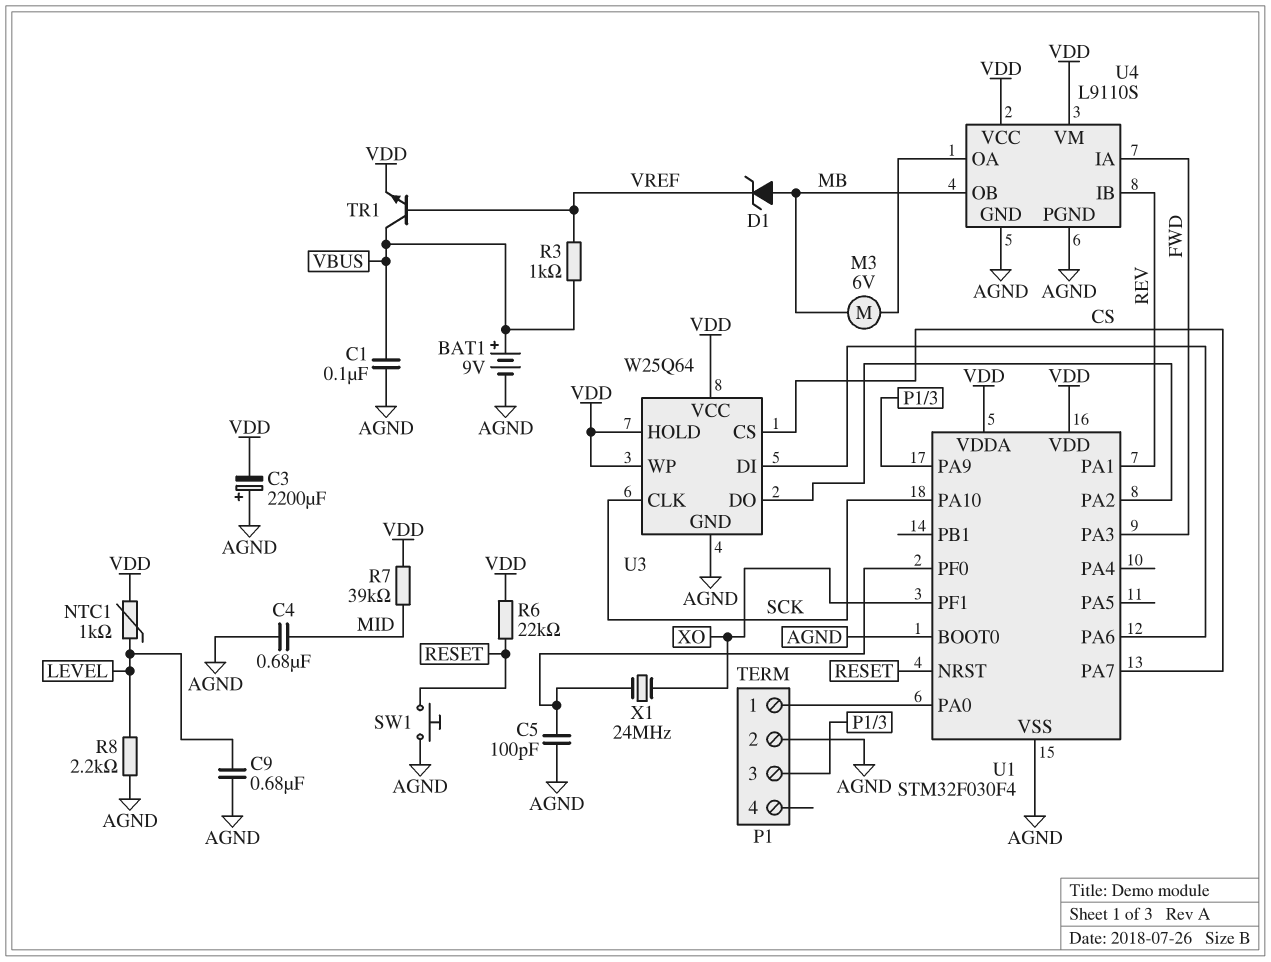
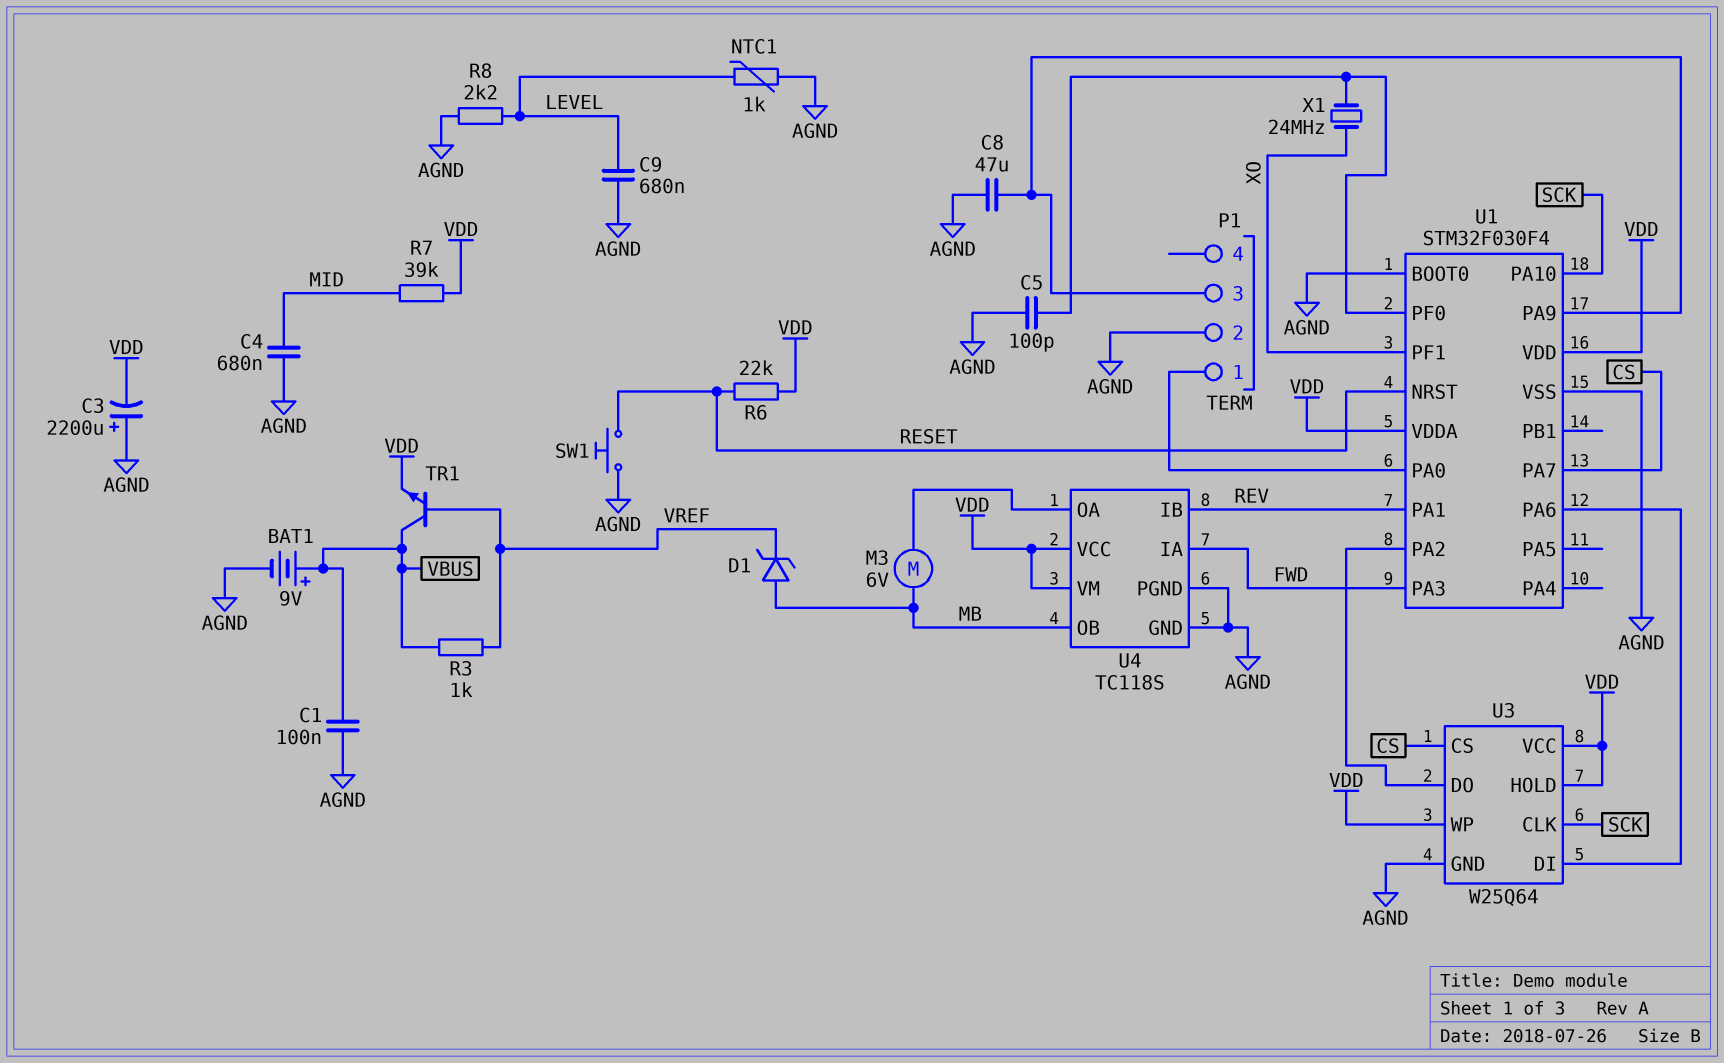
C8: none -> 47uF (AGND, P1/3)
NTC1: 1k (LEVEL, VDD) -> 1k (AGND, LEVEL)
U4: L9110S -> TC118S

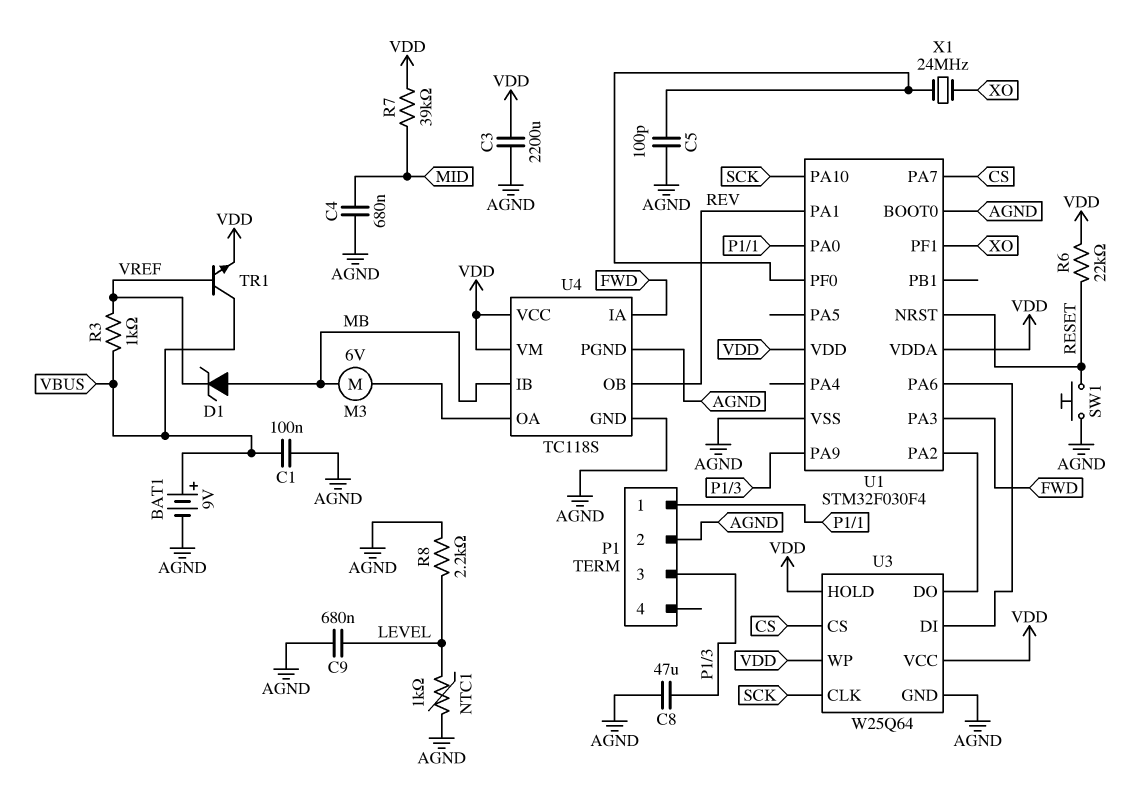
C3: 2200uF (plus AGND, minus VDD) -> 2200uF (AGND, VDD)
U4 pin IB: REV -> MB
U4 pin OB: MB -> REV

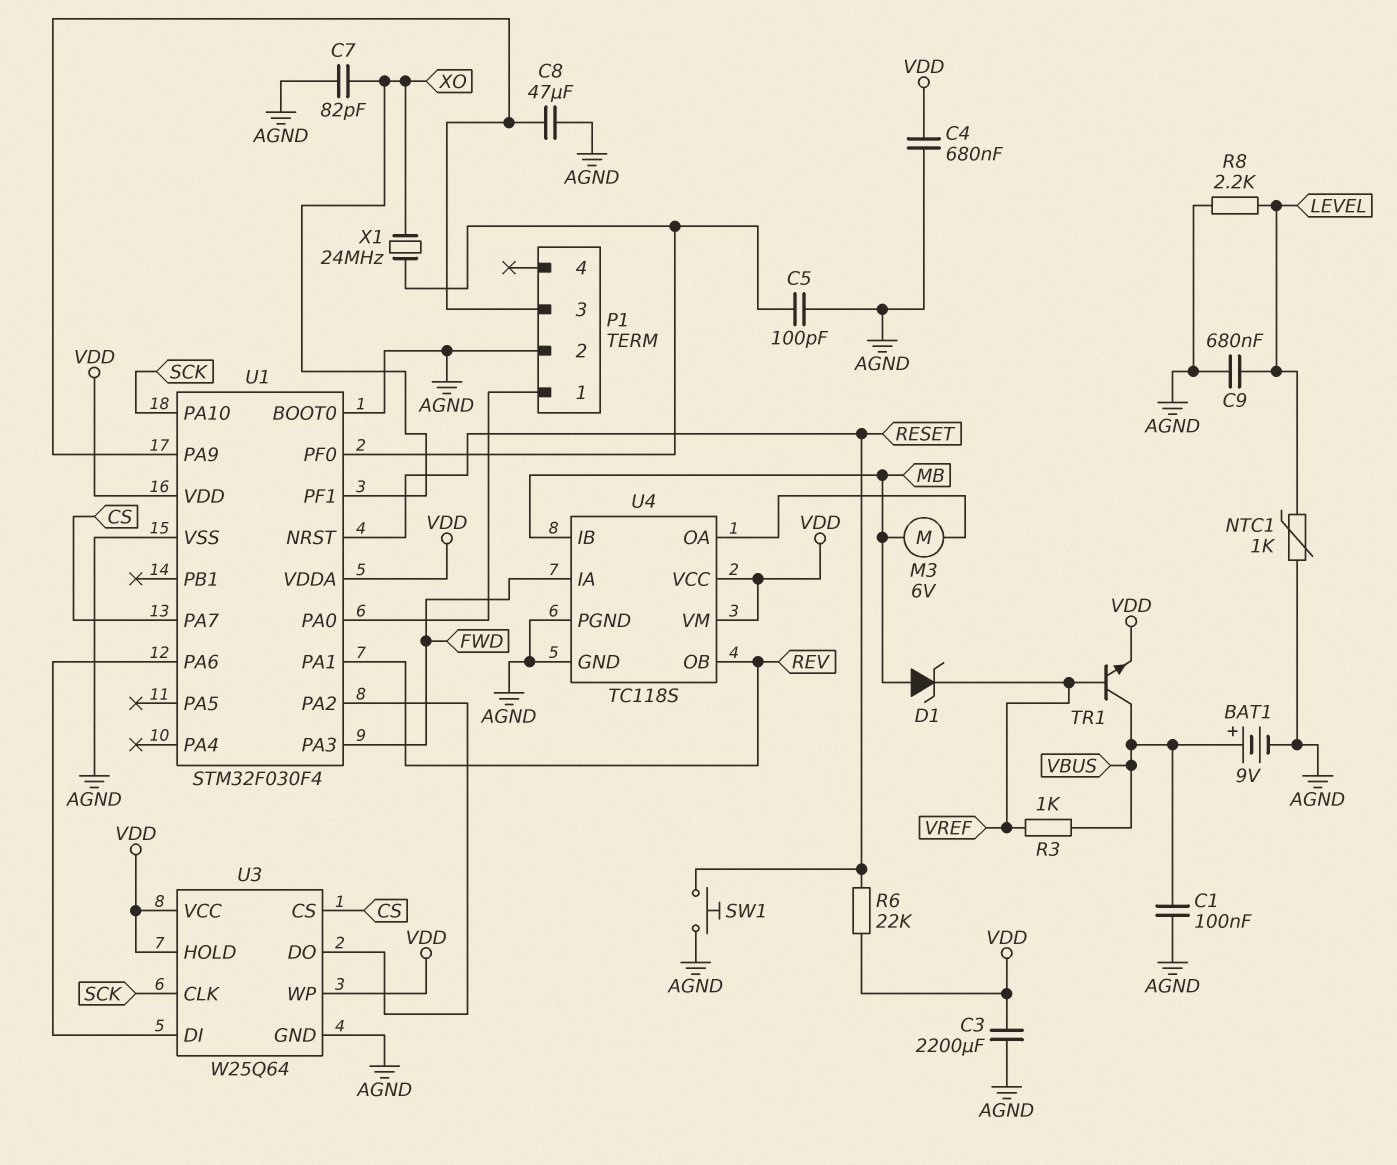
C4: 680nF (AGND, MID) -> 680nF (AGND, VDD)
C7: none -> 82pF (AGND, XO)
R7: 39k (MID, VDD) -> none

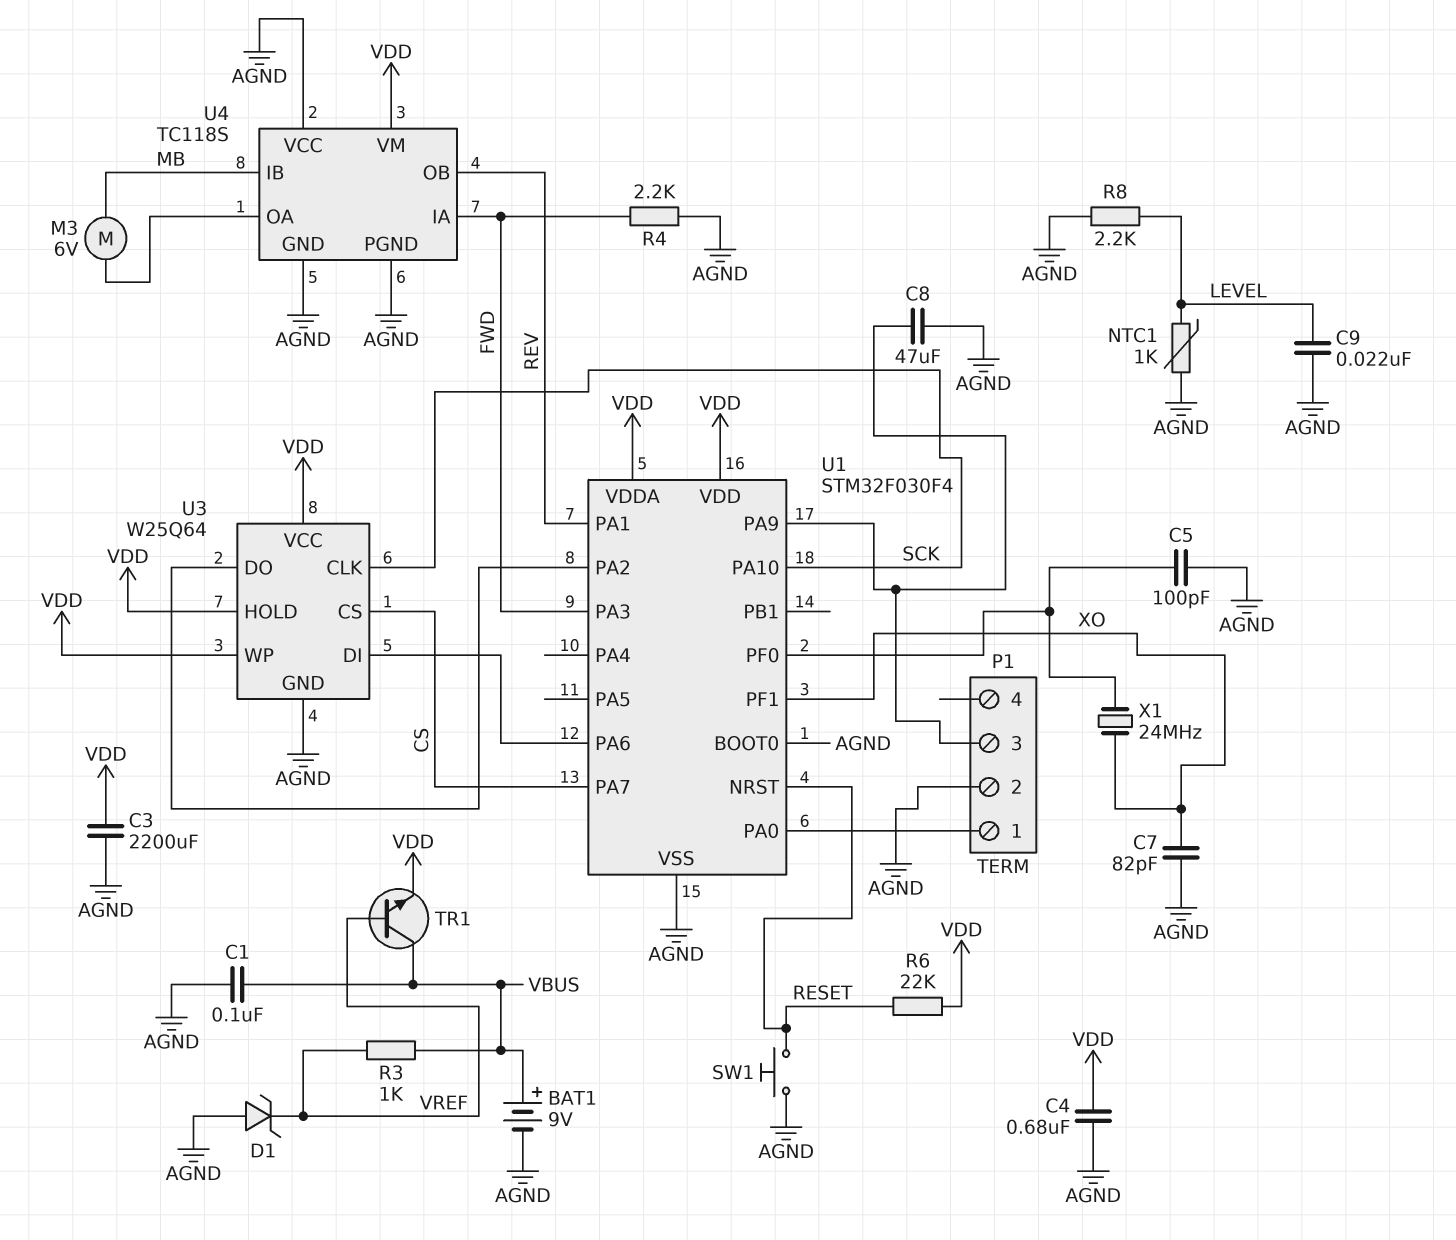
C9: 680nF (AGND, LEVEL) -> 22nF (AGND, LEVEL)
D1: zener (A MB, K VREF) -> zener (A AGND, K VREF)
R4: none -> 2.2k (AGND, FWD)
U4 pin VCC: VDD -> AGND

